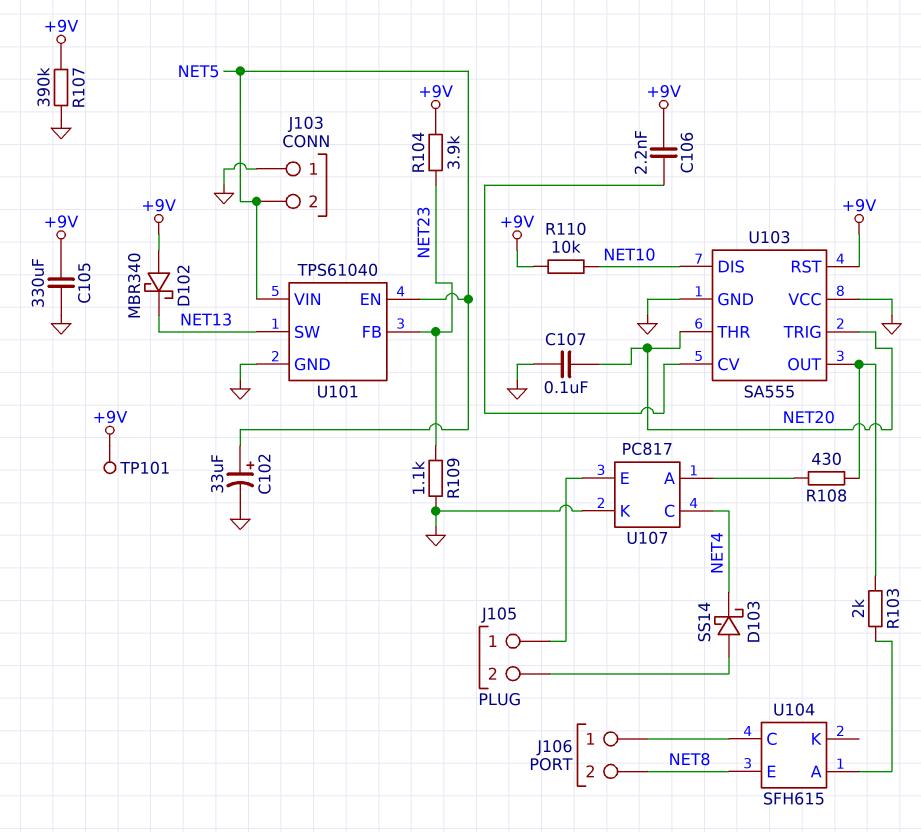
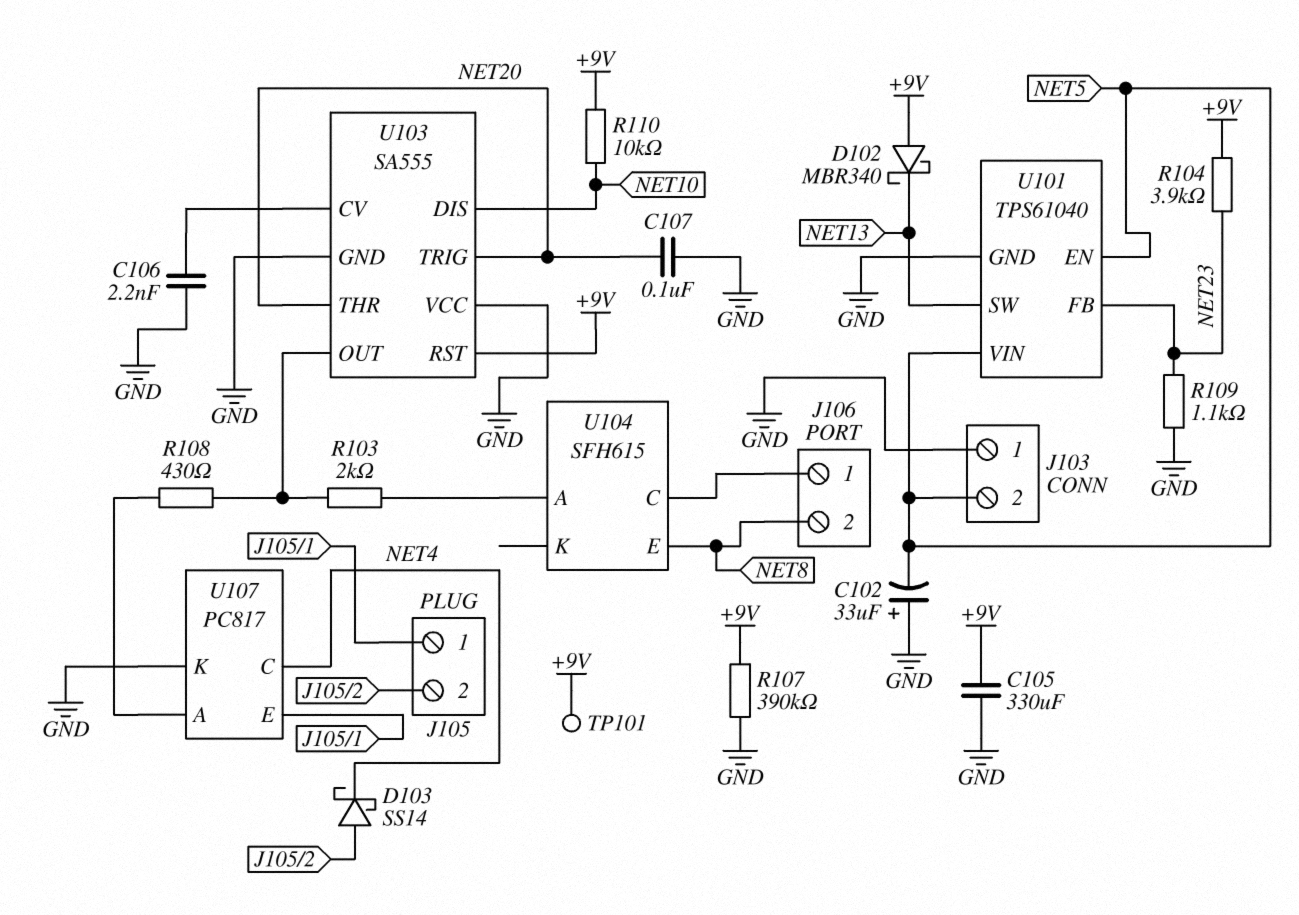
C102: 33uF (plus NET5, minus GND) -> 33uF (plus GND, minus NET5)
C106: 2.2nF (+9V, U103/CV) -> 2.2nF (GND, U103/CV)

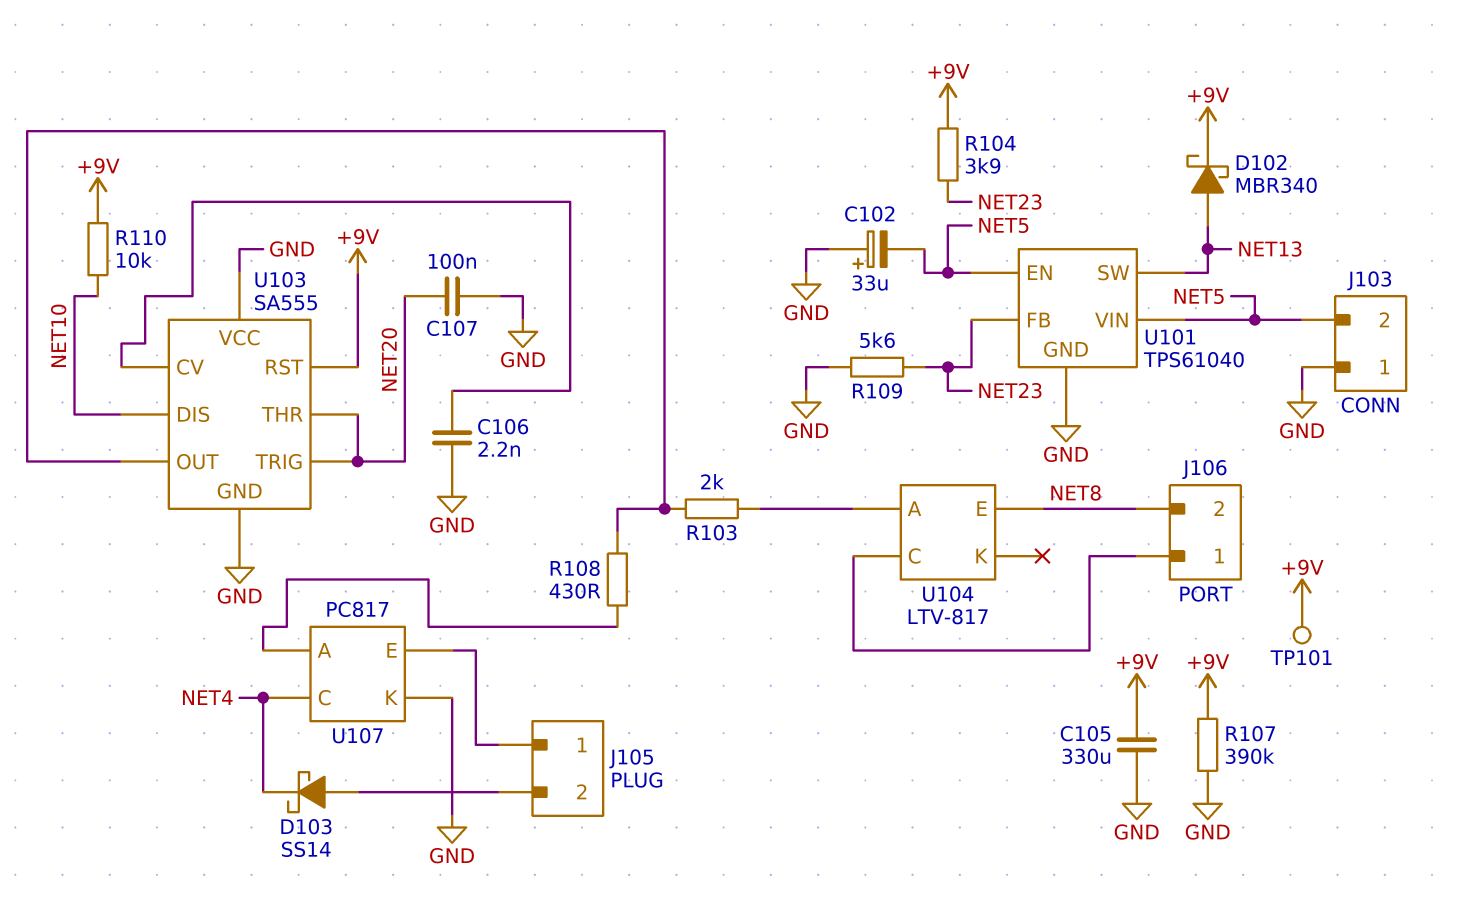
D102: schottky MBR340 (A +9V, K NET13) -> schottky MBR340 (A NET13, K +9V)
R109: 1.1k (GND, NET23) -> 5.6k (GND, NET23)
U104: SFH615 -> LTV-817

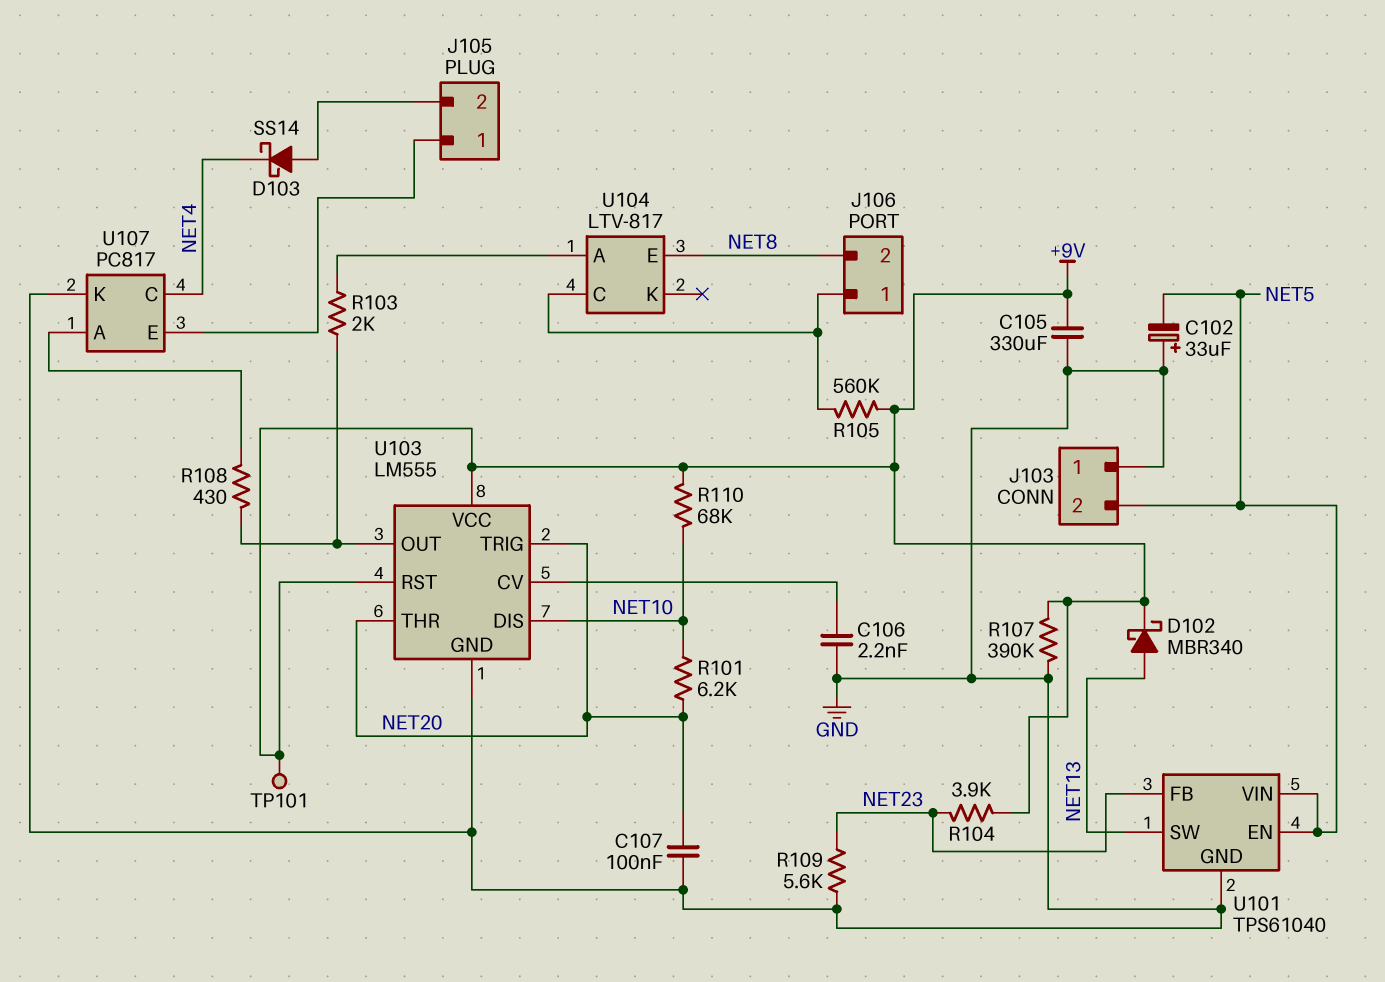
R101: none -> 6.2k (NET10, NET20)
R105: none -> 560k (+9V, J106/1)
R110: 10k (+9V, NET10) -> 68k (+9V, NET10)
U103: SA555 -> LM555
U103 pin VCC: GND -> +9V

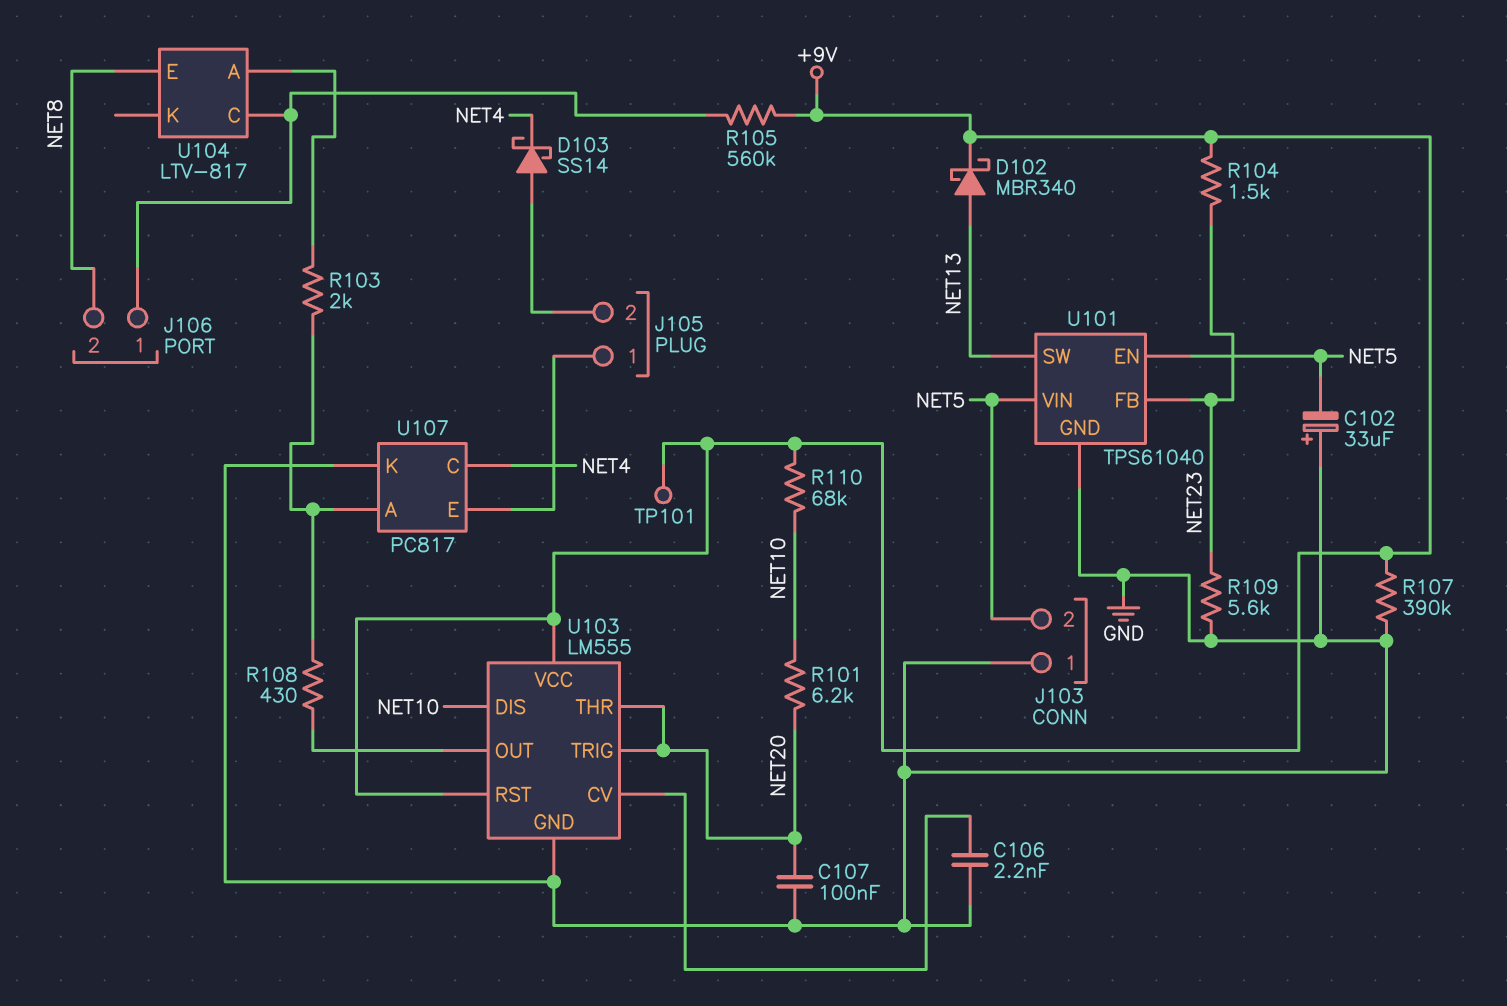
C105: 330uF (+9V, GND) -> none
R103: 2k (U103/OUT, U104/A) -> 2k (U104/A, U107/A)
R104: 3.9k (+9V, NET23) -> 1.5k (+9V, NET23)

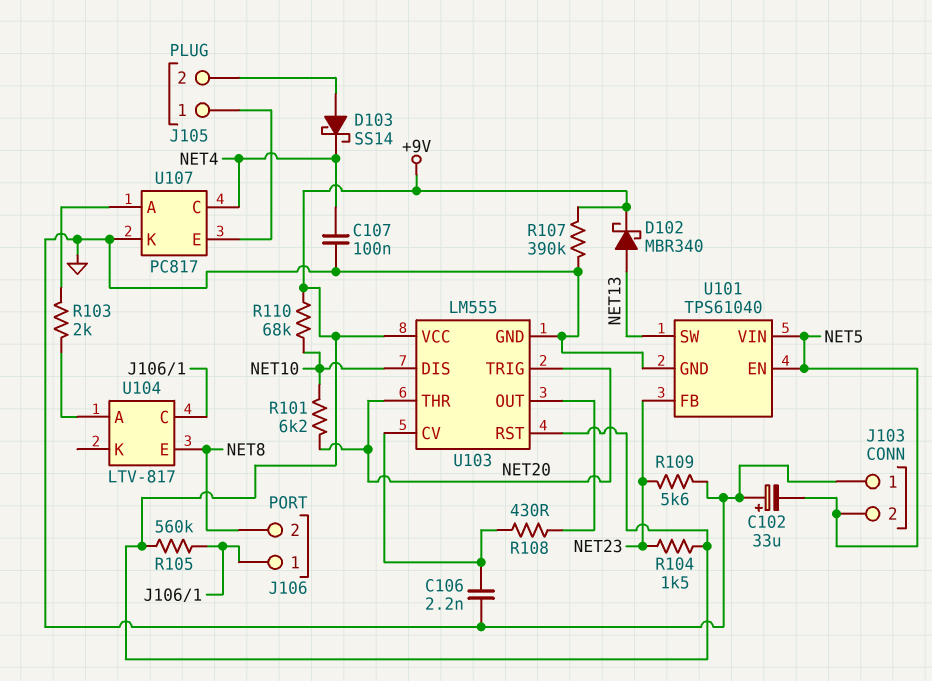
C107: 100nF (GND, NET20) -> 100nF (GND, NET4)
R108: 430 (U103/OUT, U107/A) -> 430 (U103/CV, U103/OUT)
TP101: test point (+9V) -> none

